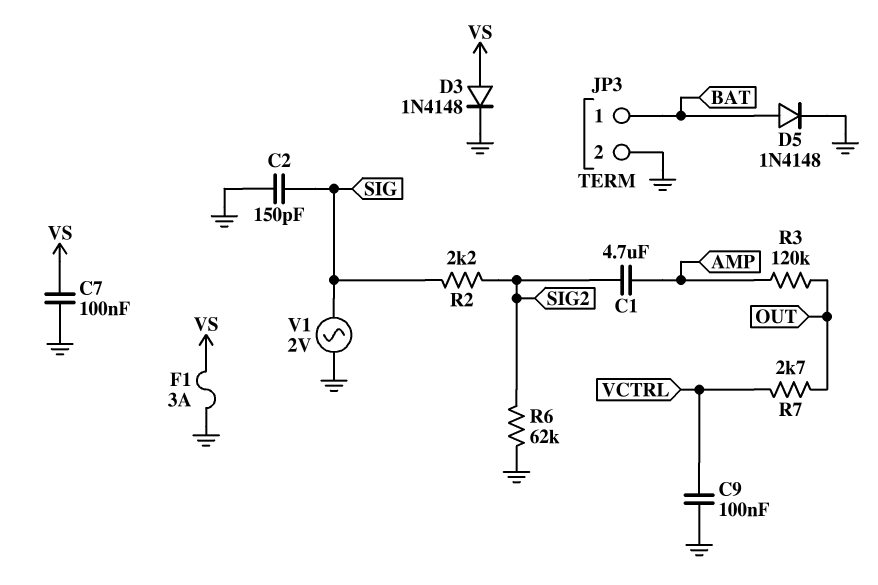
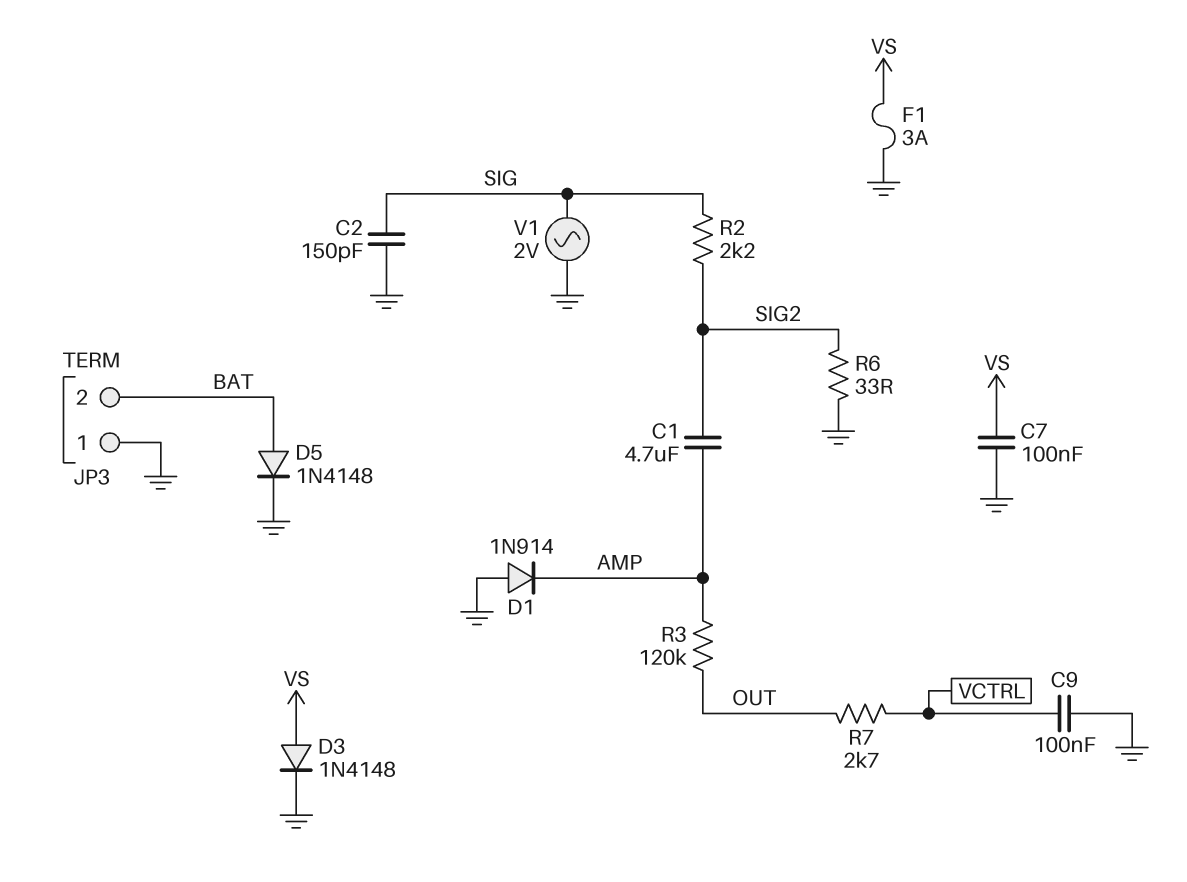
D1: none -> diode 1N914 (A GND, K AMP)
JP3 pin 1: BAT -> GND
JP3 pin 2: GND -> BAT
R6: 62k (GND, SIG2) -> 33 (GND, SIG2)

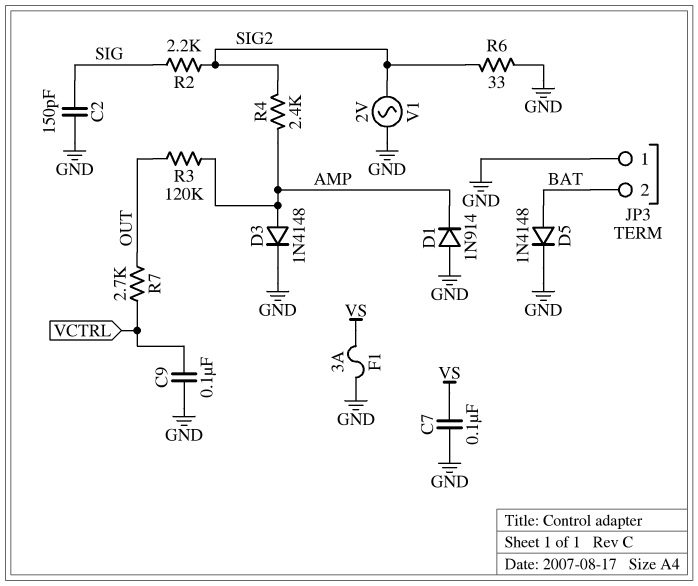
C1: 4.7uF (AMP, SIG2) -> none
D3: diode 1N4148 (A VS, K GND) -> diode 1N4148 (A AMP, K GND)
R4: none -> 2.4k (AMP, SIG2)
V1: AC 2V (GND, SIG) -> AC 2V (GND, SIG2)

